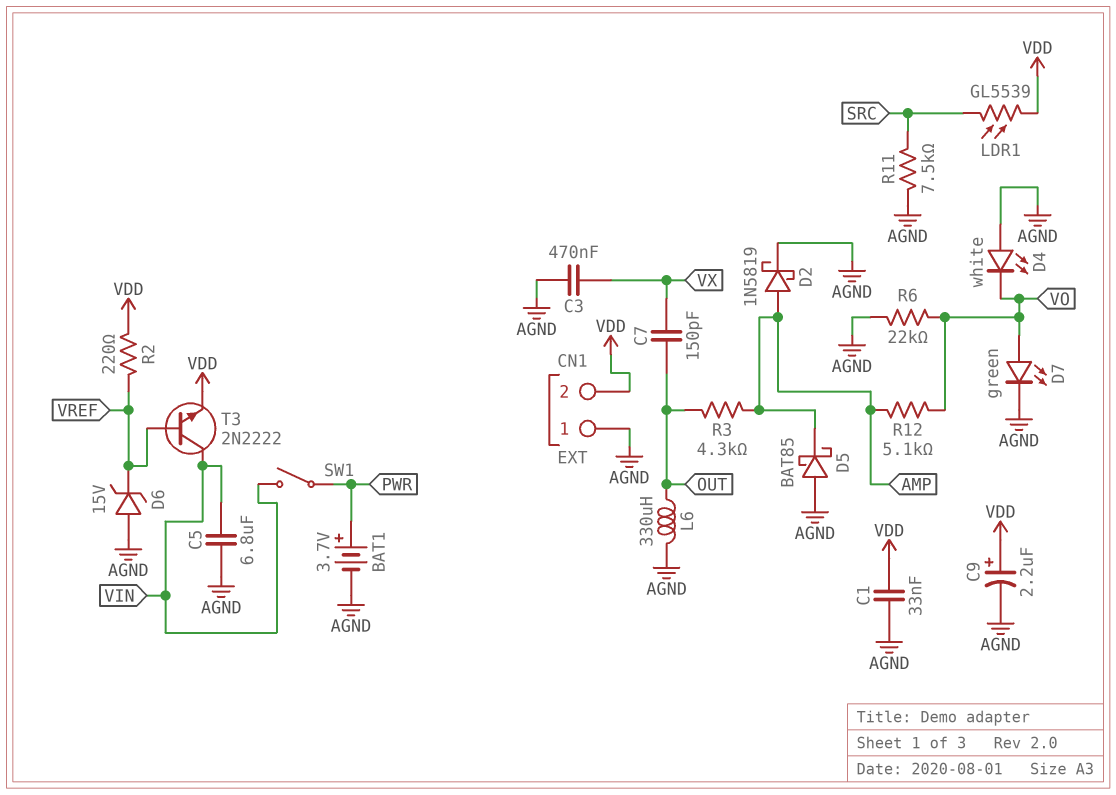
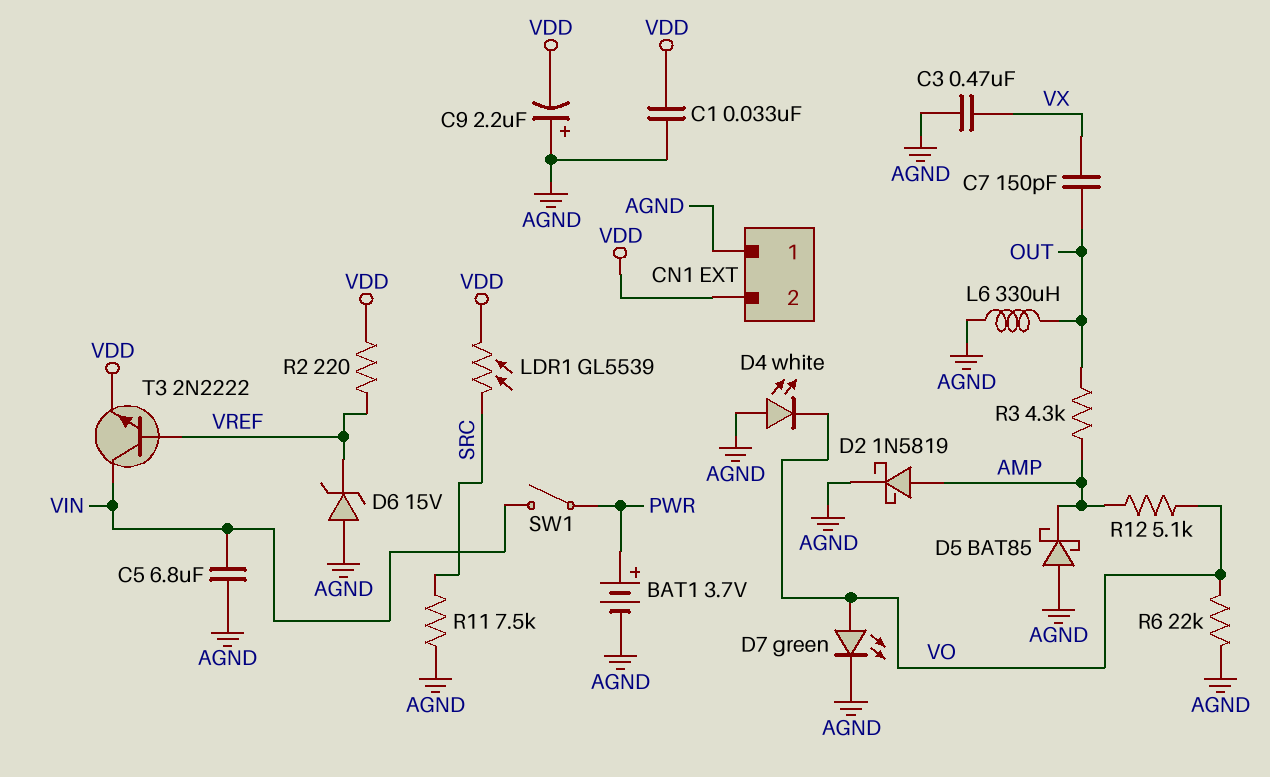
C9: 2.2uF (plus VDD, minus AGND) -> 2.2uF (plus AGND, minus VDD)

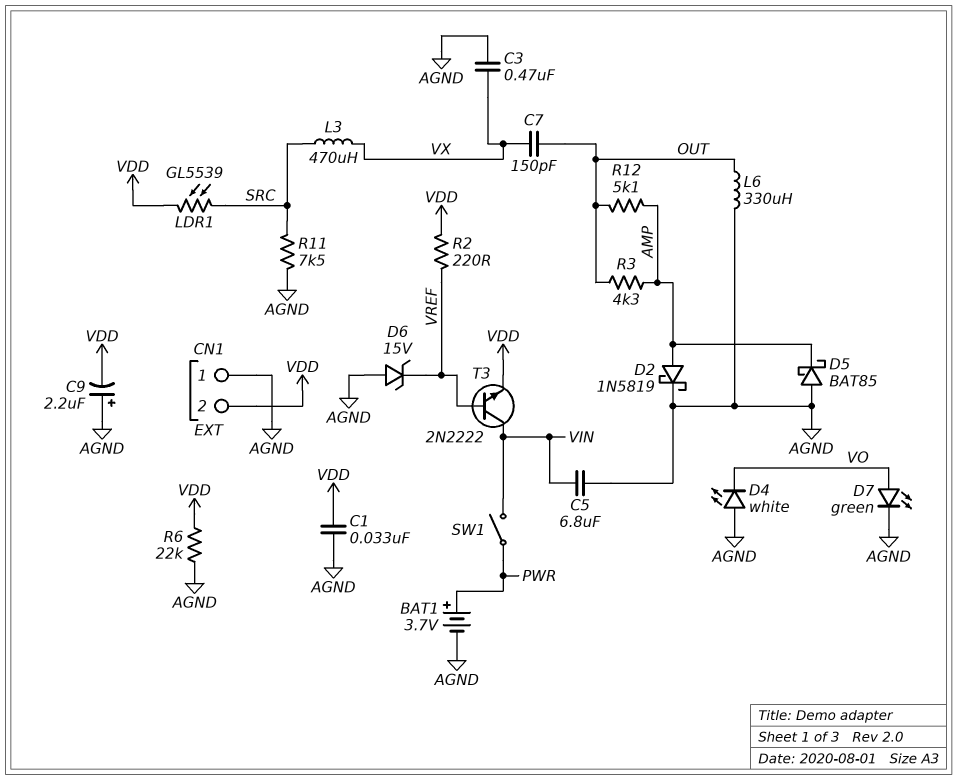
L3: none -> 470uH (SRC, VX)
R6: 22k (AGND, VO) -> 22k (AGND, VDD)
R12: 5.1k (AMP, VO) -> 5.1k (AMP, OUT)

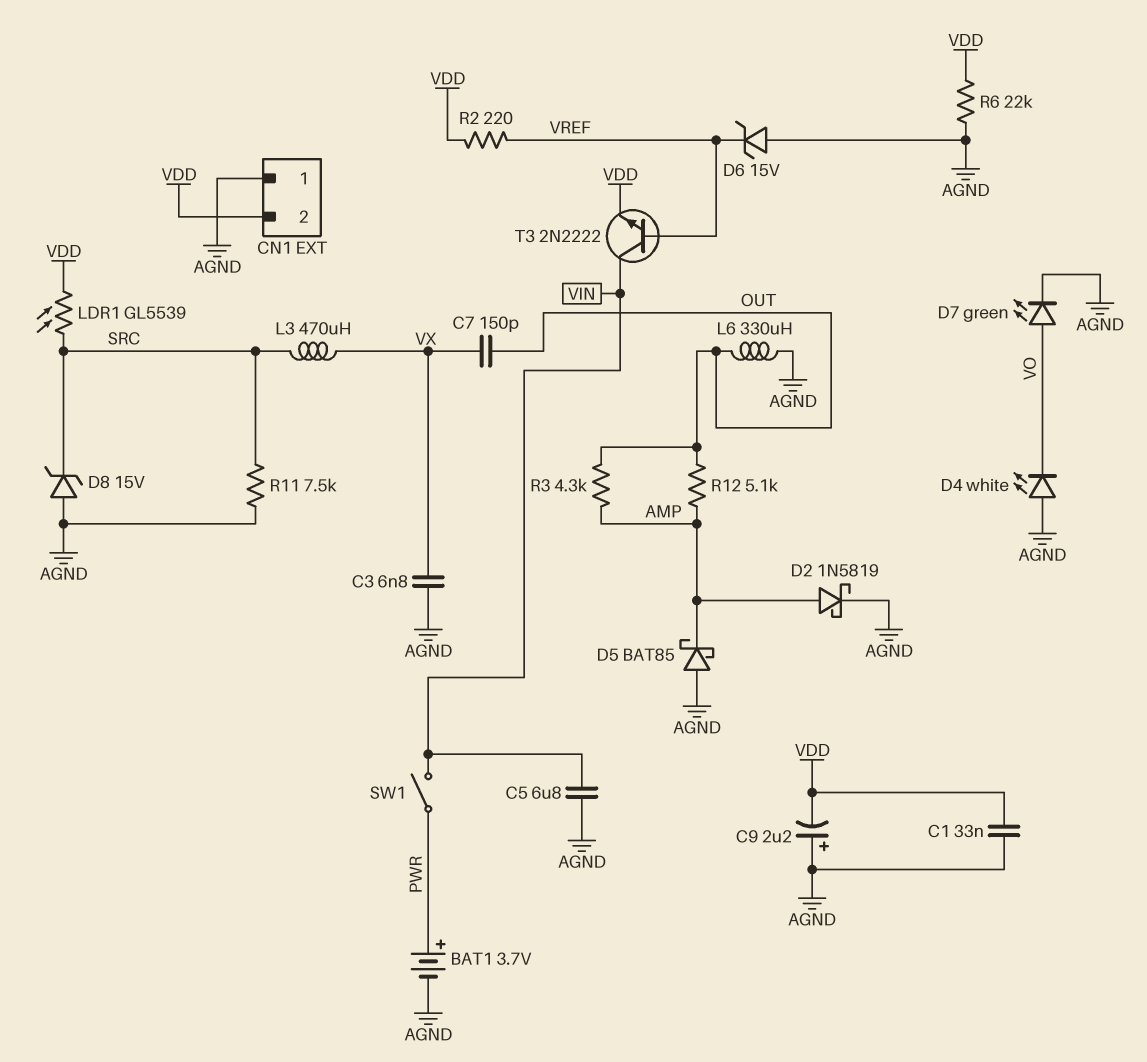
C3: 470nF (AGND, VX) -> 6.8nF (AGND, VX)
D8: none -> zener 15V (A AGND, K SRC)

